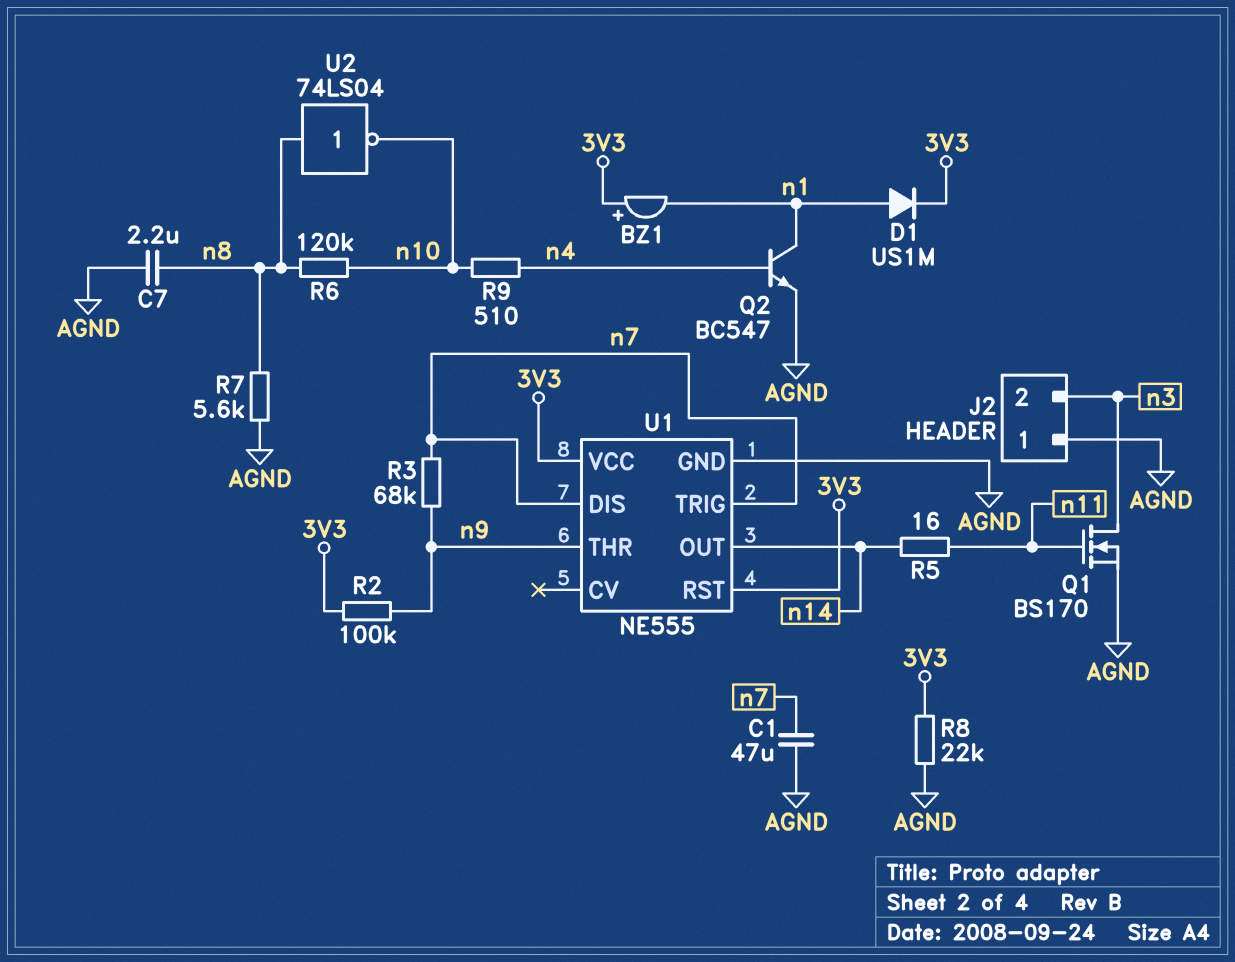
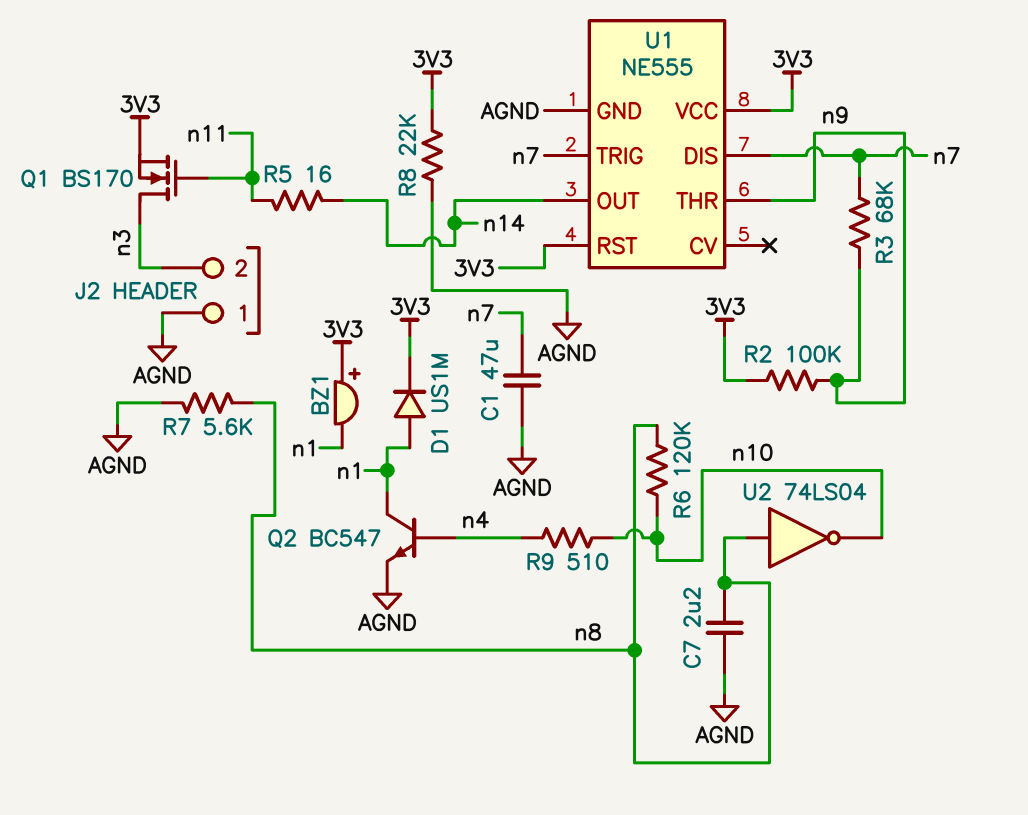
Q1: NMOS BS170 (G n11, D n3, S AGND) -> NMOS BS170 (G n11, D n3, S 3V3)

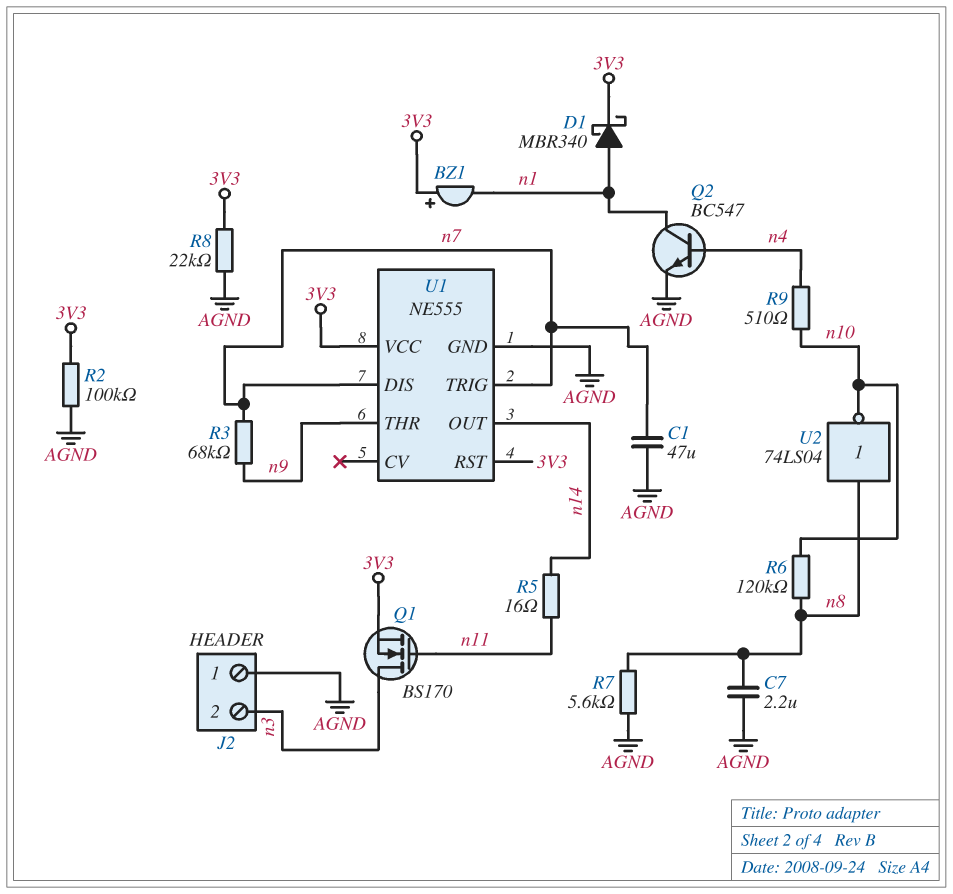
D1: diode US1M (A n1, K 3V3) -> schottky MBR340 (A n1, K 3V3)
R2: 100k (3V3, n9) -> 100k (3V3, AGND)

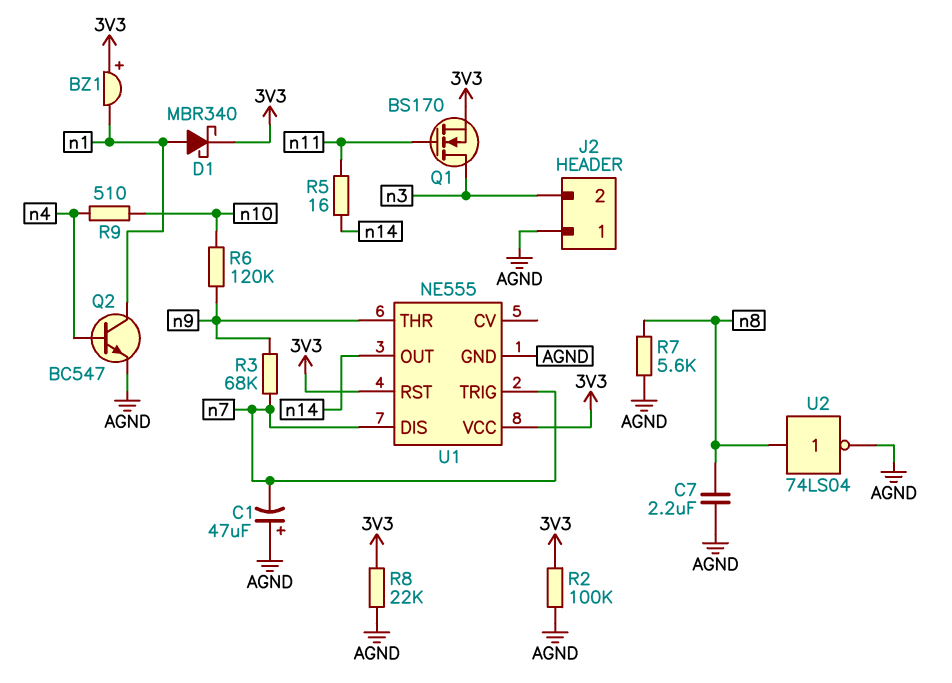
C1: 47uF (AGND, n7) -> 47uF (plus AGND, minus n7)
R6: 120k (n8, n10) -> 120k (n9, n10)
U2: NOT 74LS04 (in n8, out n10) -> NOT 74LS04 (in n8, out AGND)

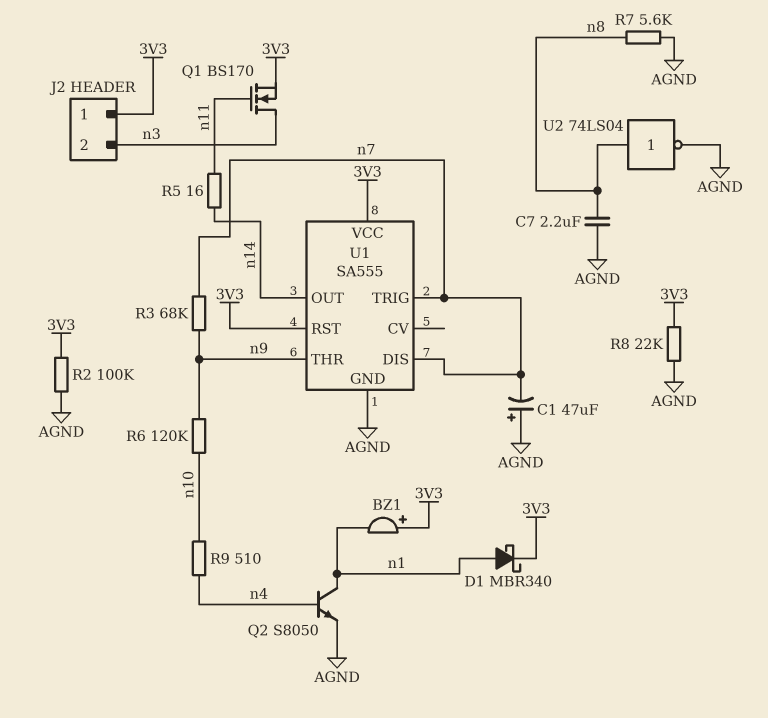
J2 pin 1: AGND -> 3V3
Q2: NPN BC547 (B n4, C n1, E AGND) -> NPN S8050 (B n4, C n1, E AGND)
U1: NE555 -> SA555

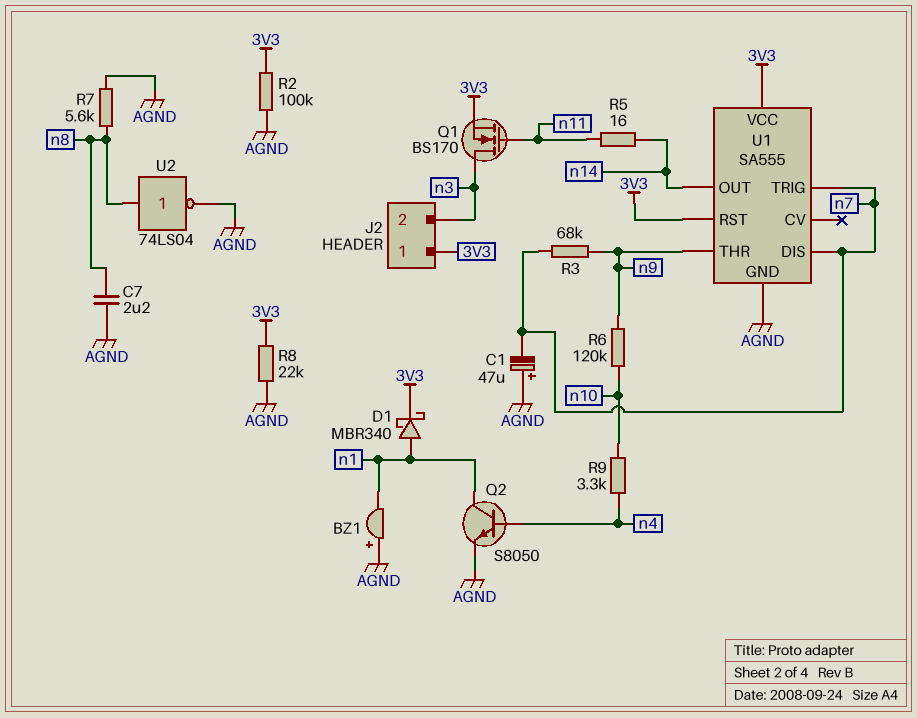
BZ1: buzzer (plus 3V3, minus n1) -> buzzer (plus AGND, minus n1)
R9: 510 (n4, n10) -> 3.3k (n4, n10)

